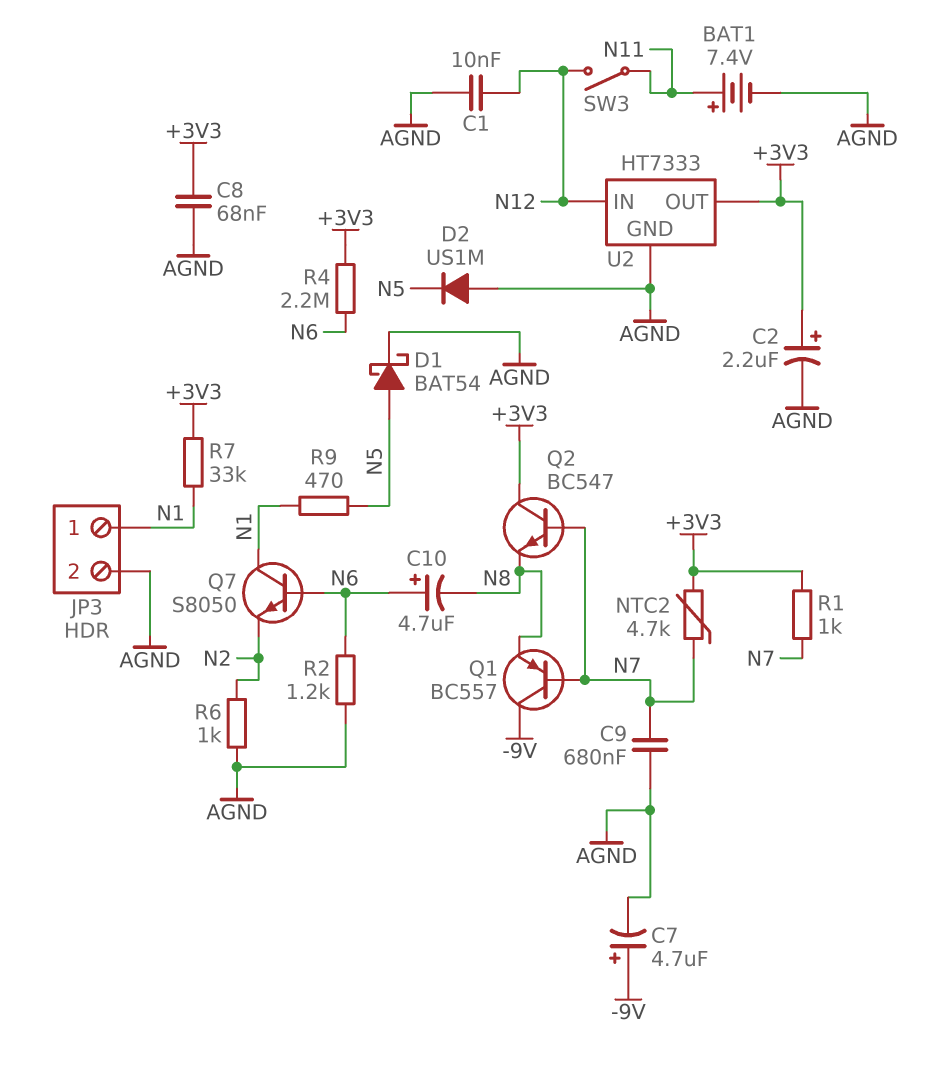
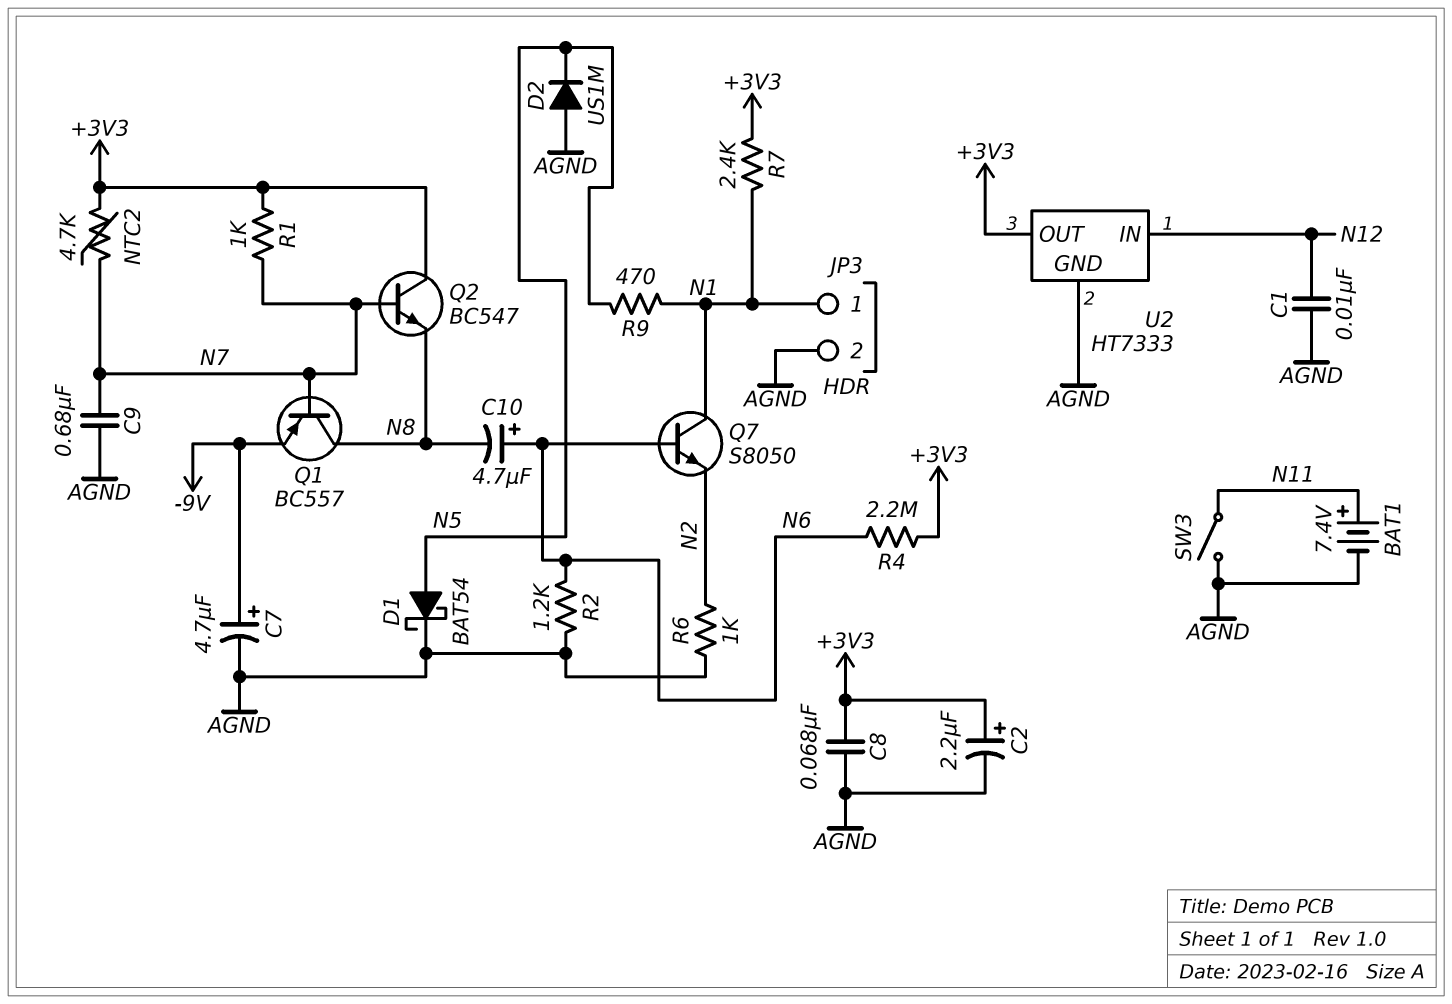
Q1: PNP BC557 (B N7, C -9V, E N8) -> PNP BC557 (B N7, C N8, E -9V)
R7: 33k (+3V3, N1) -> 2.4k (+3V3, N1)
SW3: switch (N11, N12) -> switch (AGND, N11)

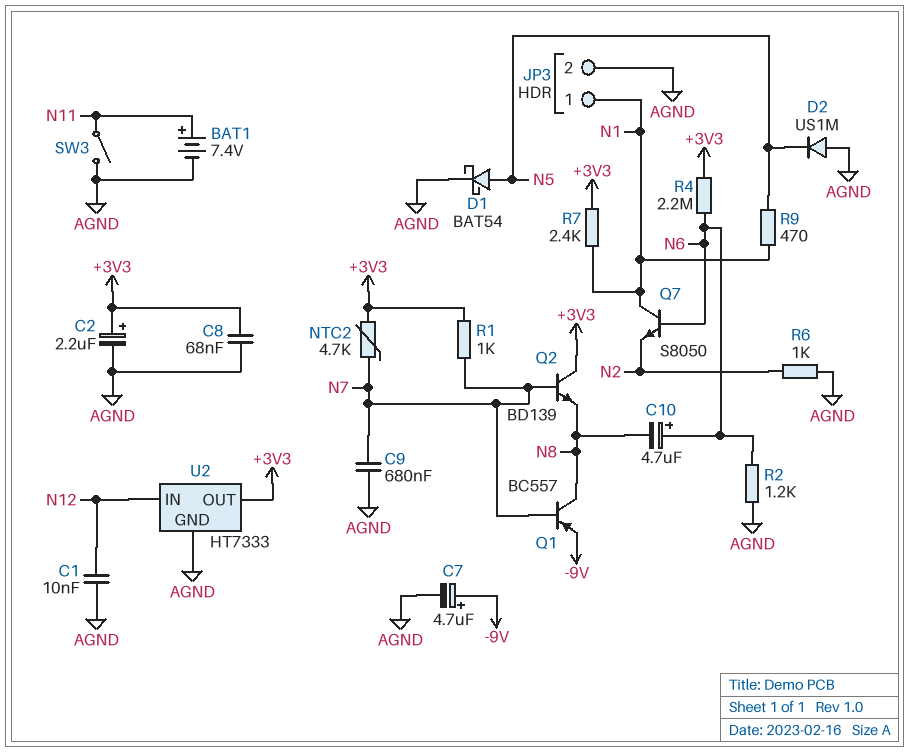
Q2: NPN BC547 (B N7, C +3V3, E N8) -> NPN BD139 (B N7, C +3V3, E N8)

